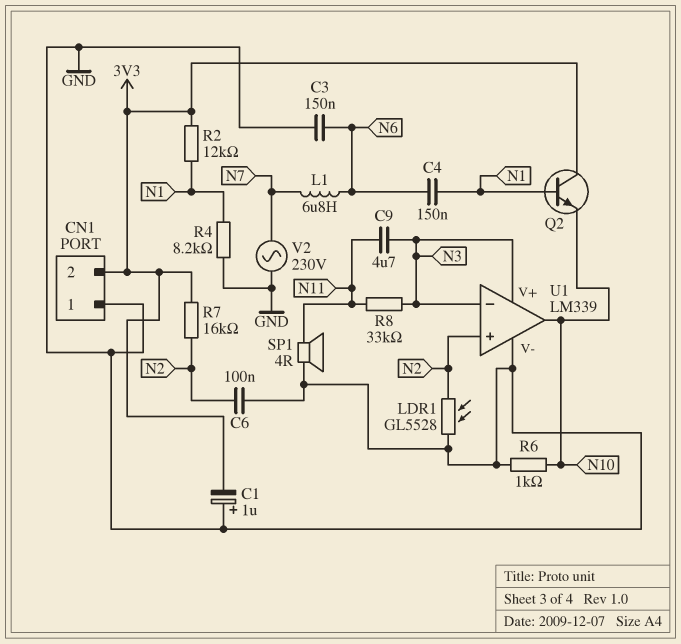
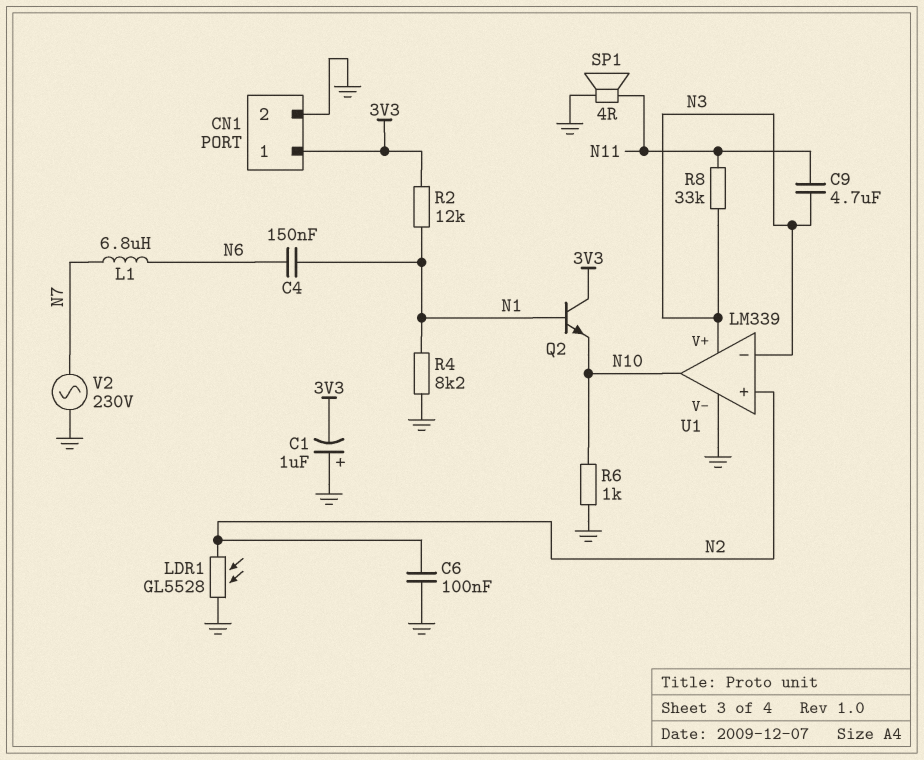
C3: 150nF (GND, N6) -> none
CN1 pin 1: GND -> 3V3
CN1 pin 2: 3V3 -> GND
R7: 16k (3V3, N2) -> none

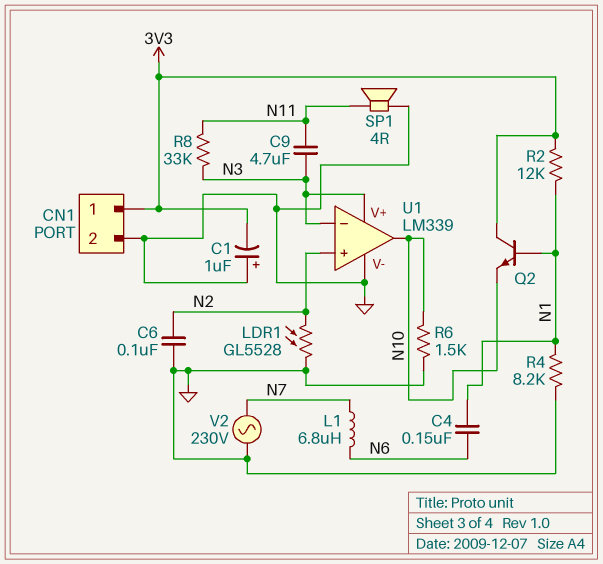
R6: 1k (GND, N10) -> 1.5k (GND, N10)

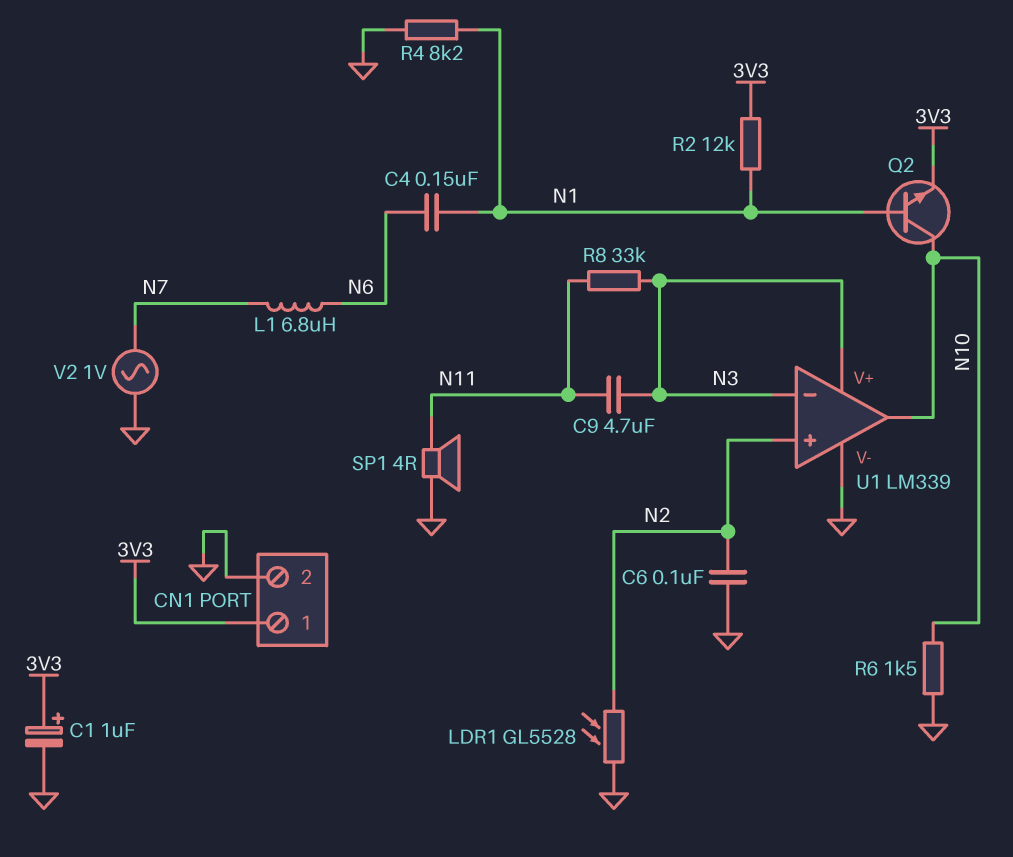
C1: 1uF (plus GND, minus 3V3) -> 1uF (plus 3V3, minus GND)
Q2: NPN (B N1, C 3V3, E N10) -> NPN (B N1, C N10, E 3V3)
V2: AC 230V (GND, N7) -> AC 1V (GND, N7)

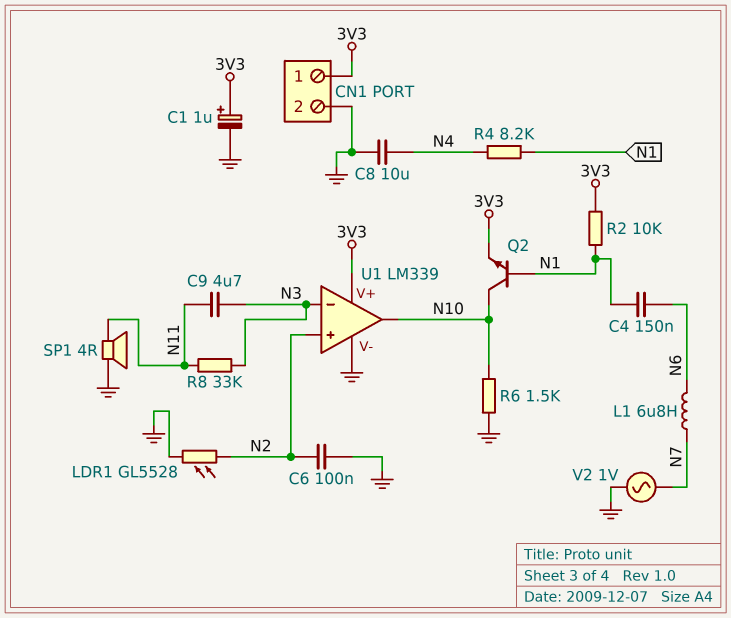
C8: none -> 10uF (GND, N4)
R2: 12k (3V3, N1) -> 10k (3V3, N1)
R4: 8.2k (GND, N1) -> 8.2k (N1, N4)
U1 pin V+: N3 -> 3V3

